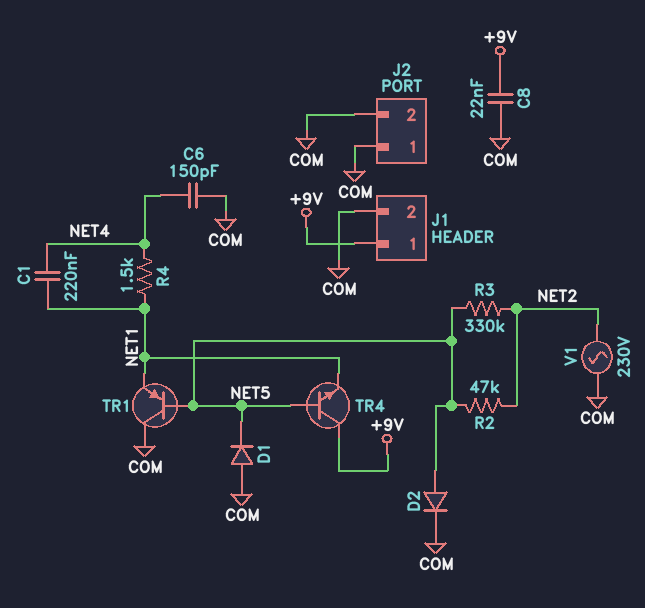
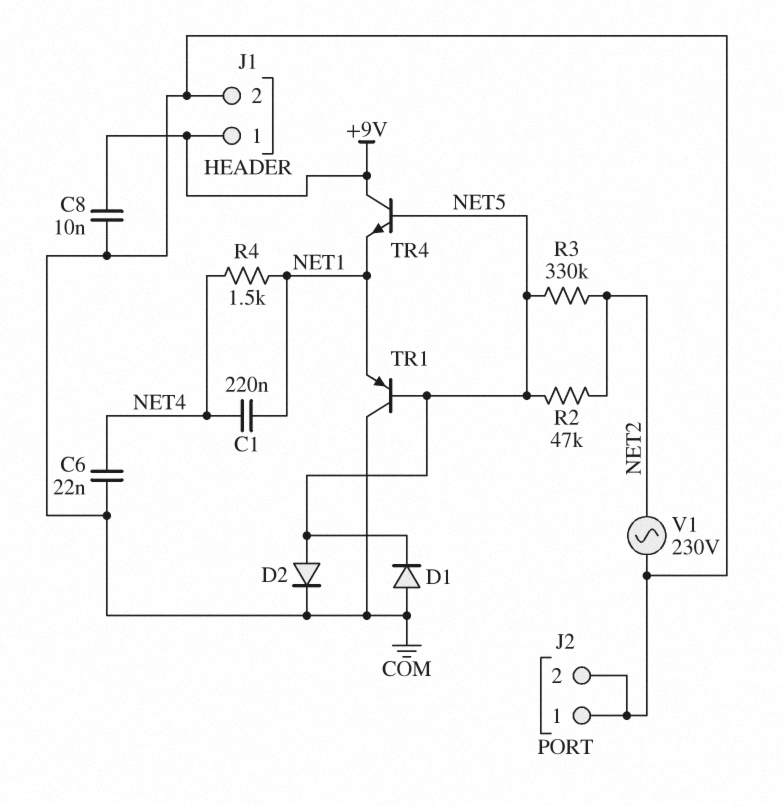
C6: 150pF (COM, NET4) -> 22nF (COM, NET4)
C8: 22nF (+9V, COM) -> 10nF (+9V, COM)

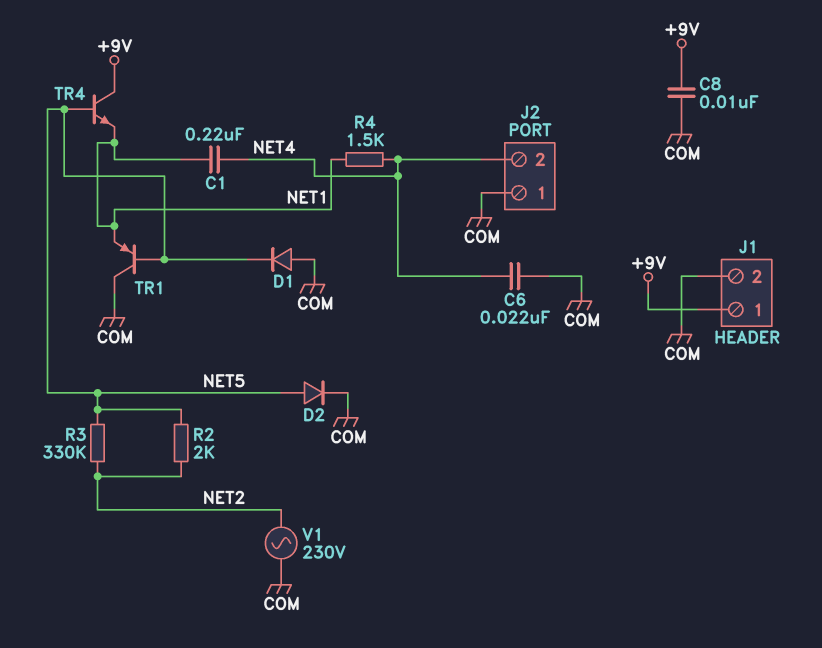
J2 pin 2: COM -> NET4
R2: 47k (NET2, NET5) -> 2k (NET2, NET5)

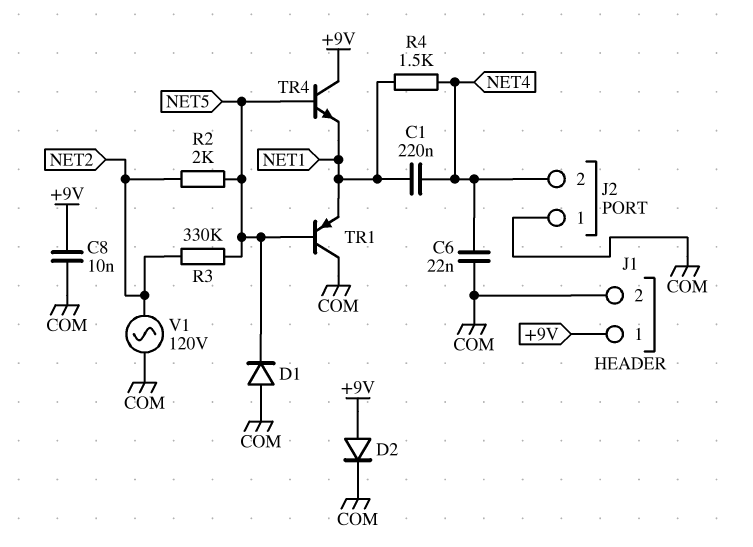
D2: diode (A NET5, K COM) -> diode (A +9V, K COM)
V1: AC 230V (COM, NET2) -> AC 120V (COM, NET2)

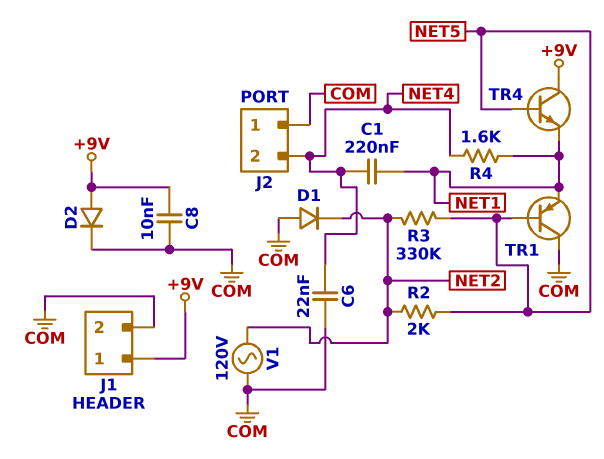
D1: diode (A COM, K NET5) -> diode (A COM, K NET2)
R4: 1.5k (NET1, NET4) -> 1.6k (NET1, NET4)

